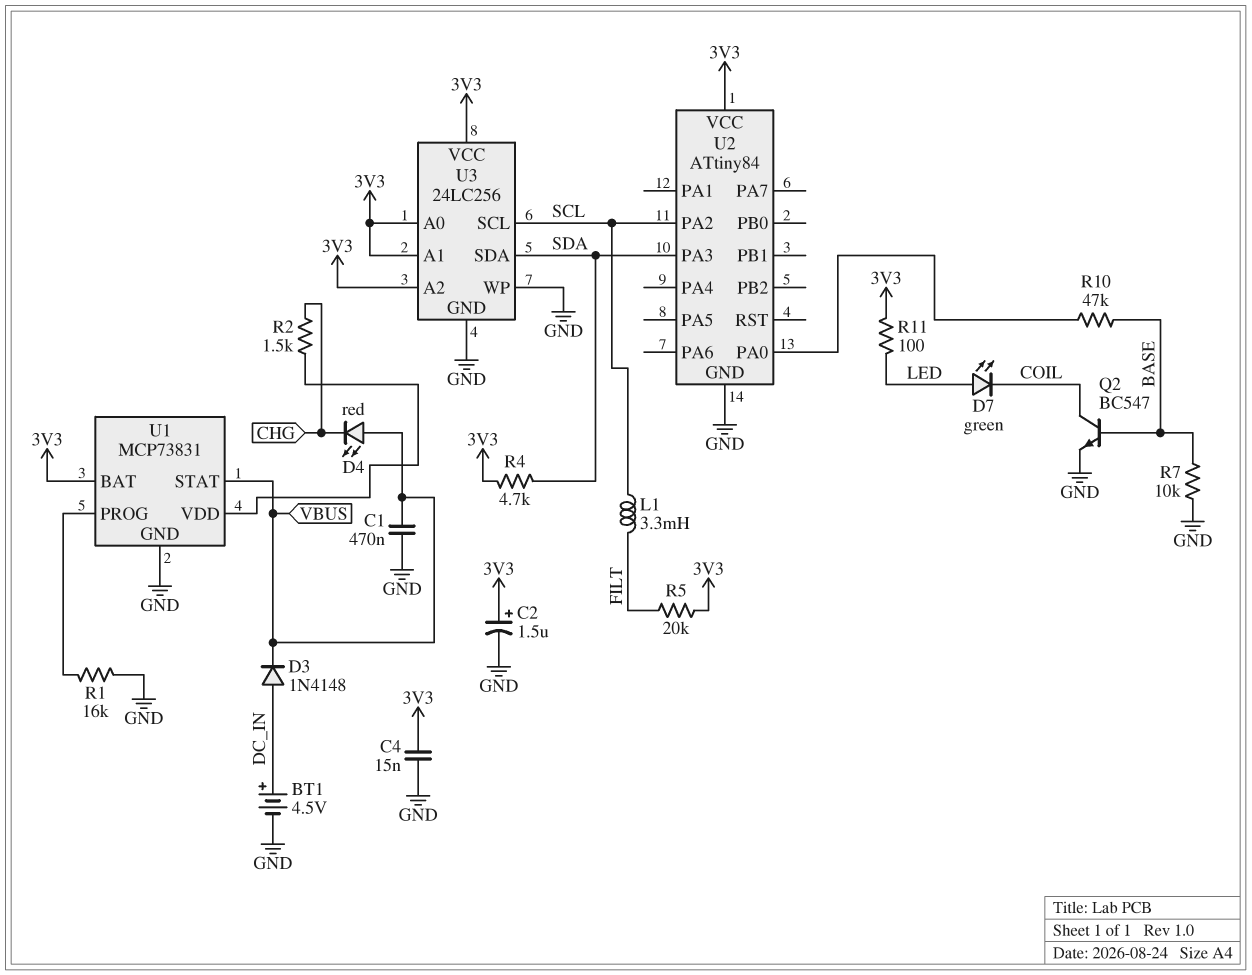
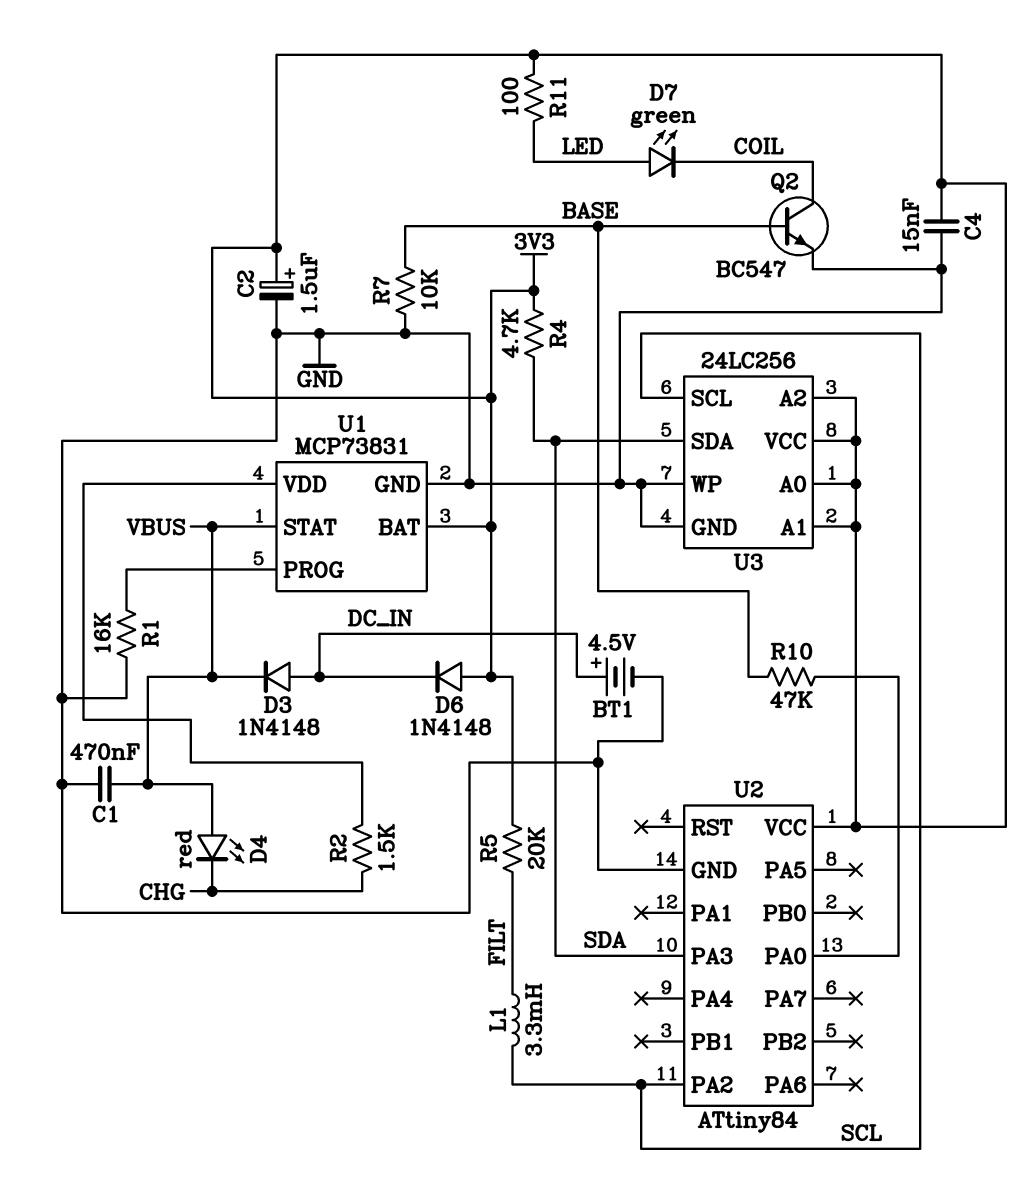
D6: none -> diode 1N4148 (A 3V3, K DC_IN)

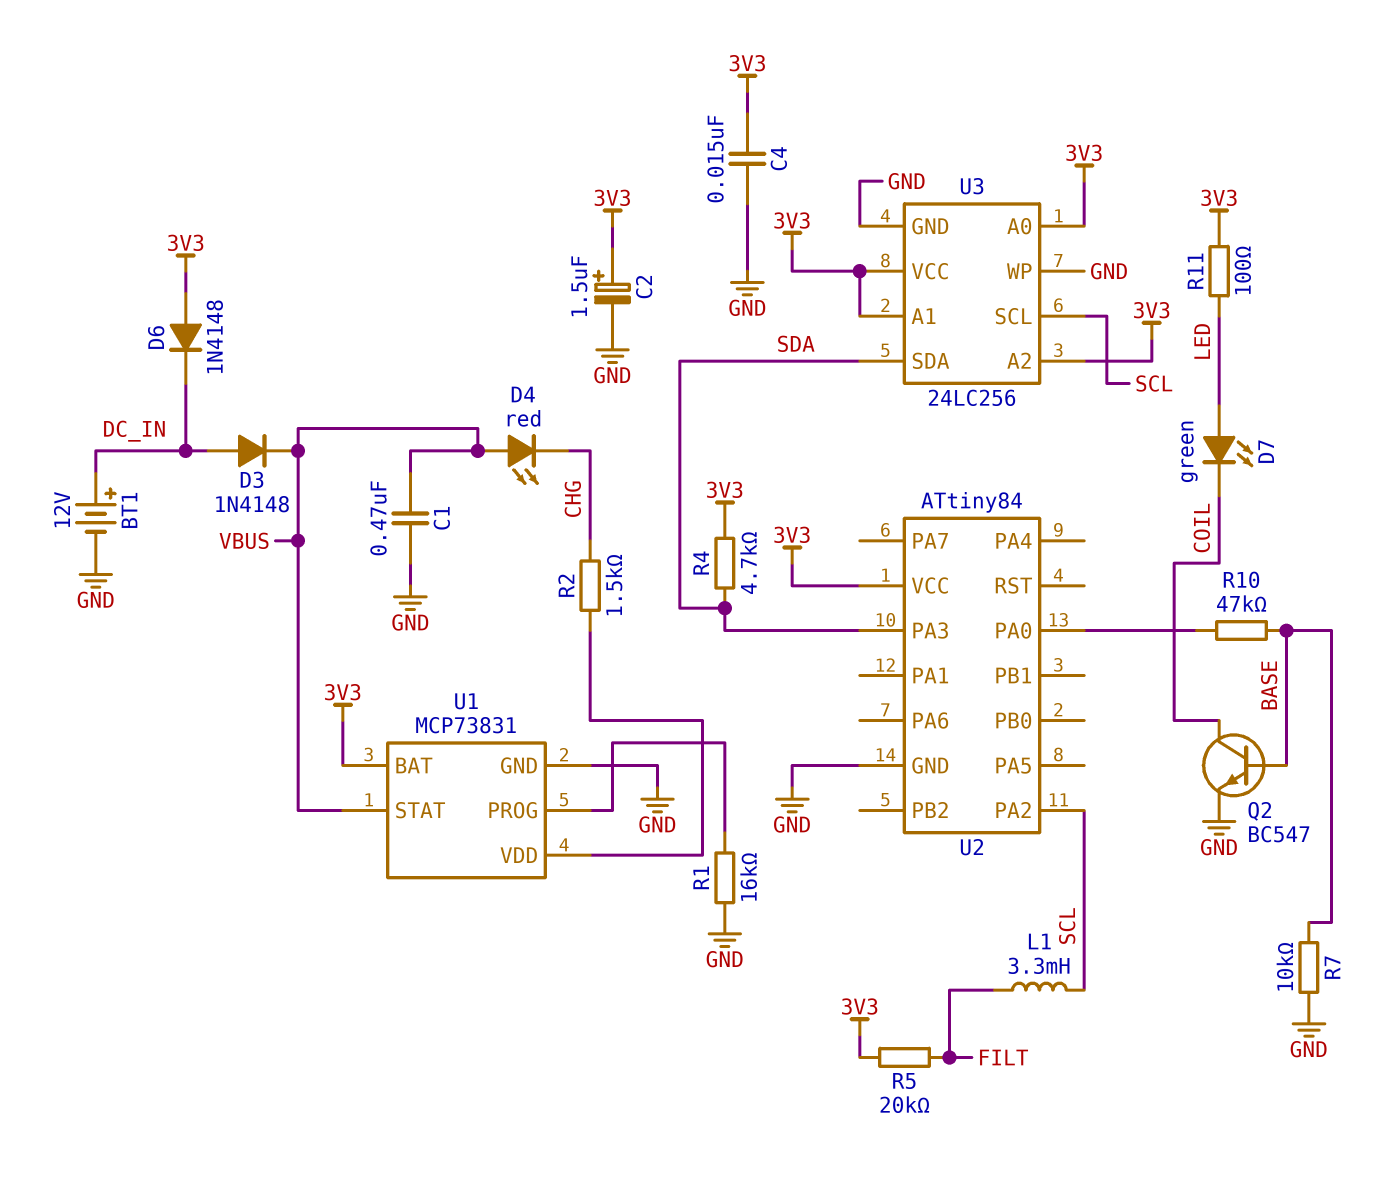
BT1: 4.5V (plus DC_IN, minus GND) -> 12V (plus DC_IN, minus GND)

